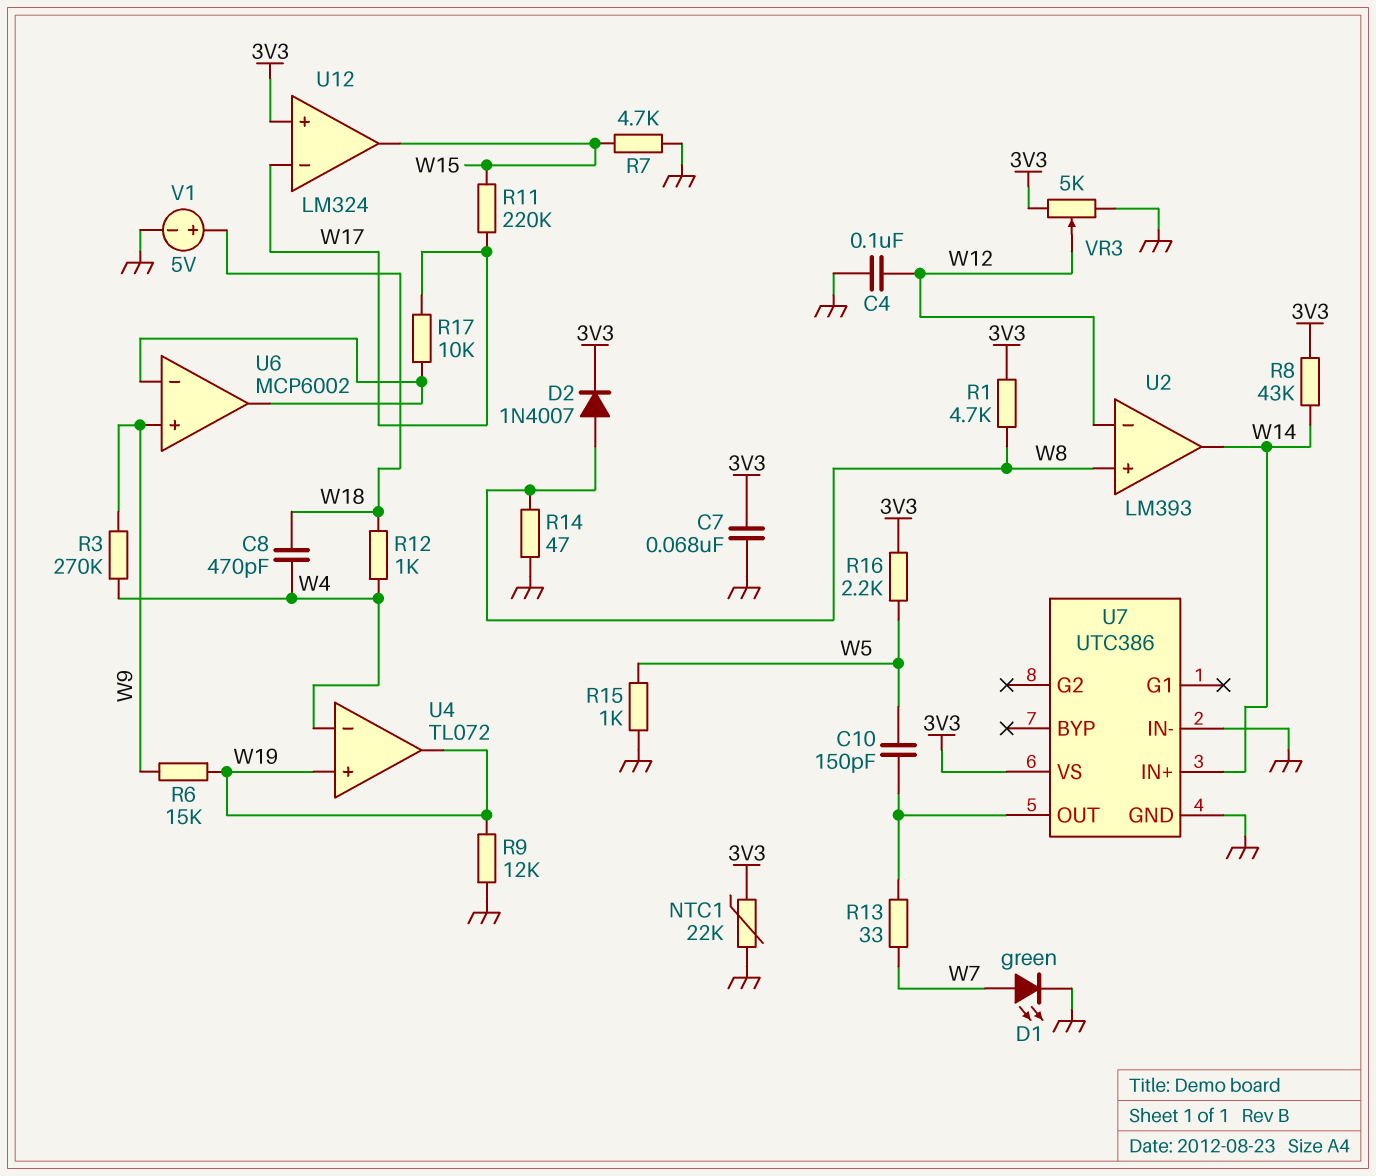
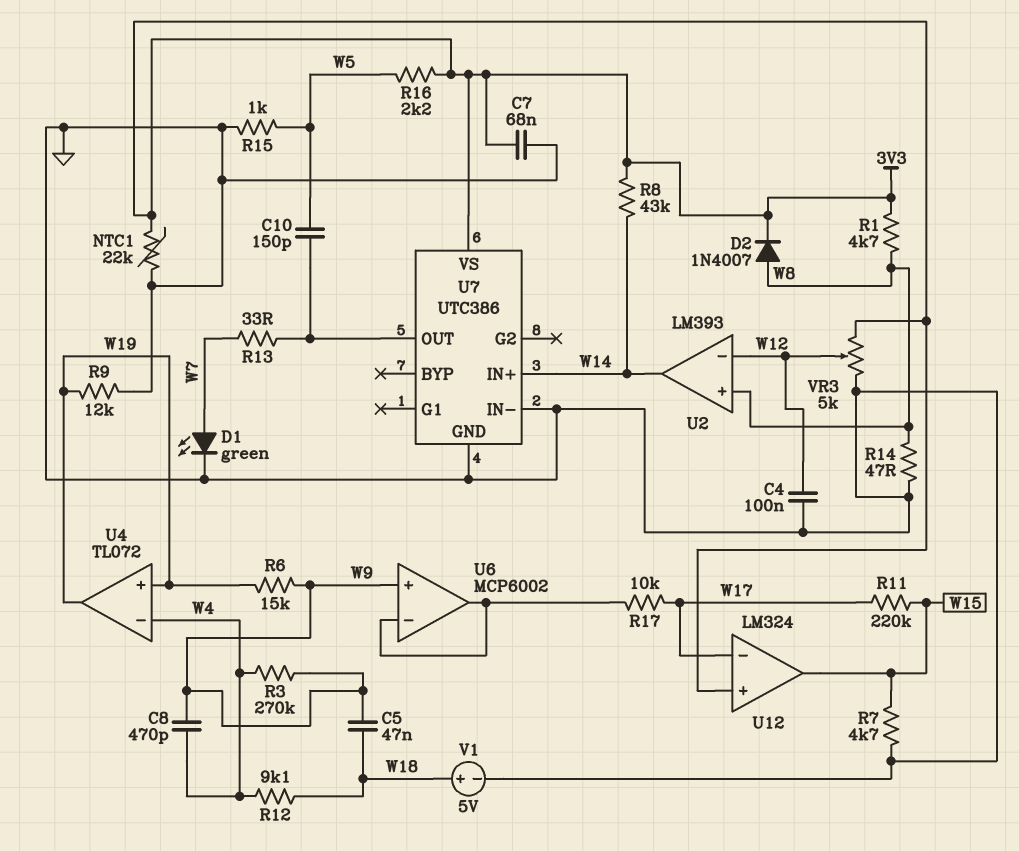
C5: none -> 47nF (W9, W18)
C8: 470pF (W4, W18) -> 470pF (W4, W9)
R12: 1k (W4, W18) -> 9.1k (W4, W18)

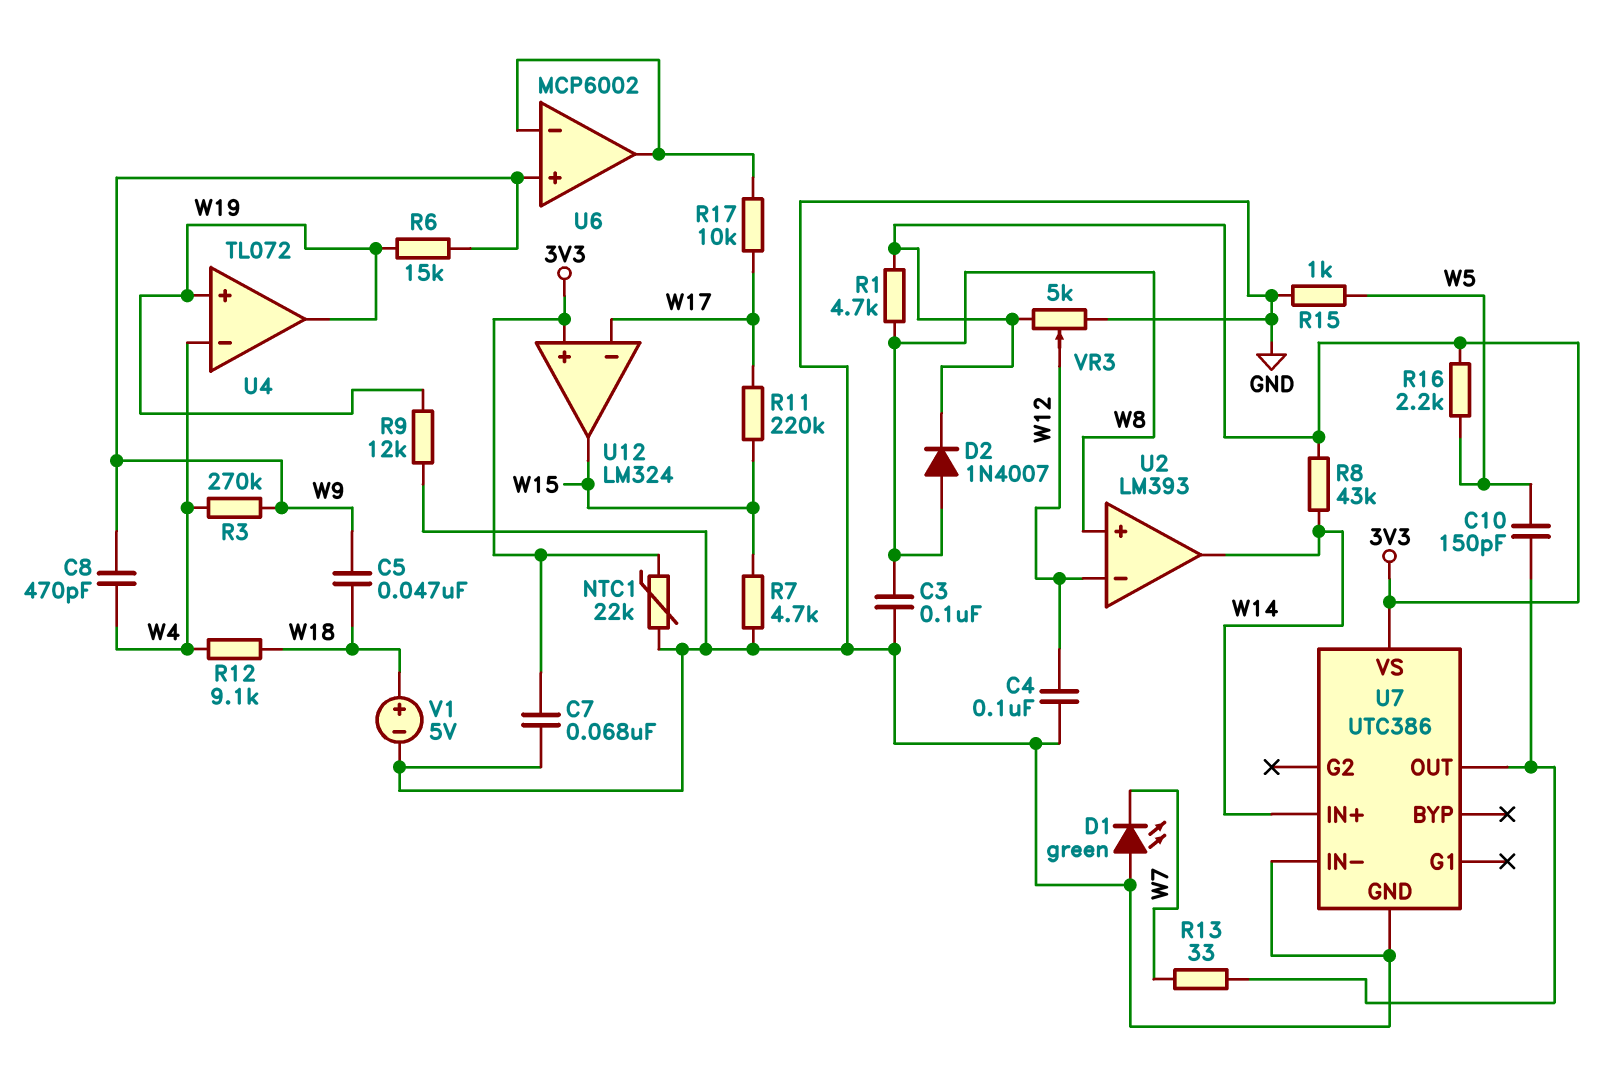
C3: none -> 100nF (GND, W8)
D1: LED green (A W7, K GND) -> LED green (A GND, K W7)
R14: 47 (GND, W8) -> none

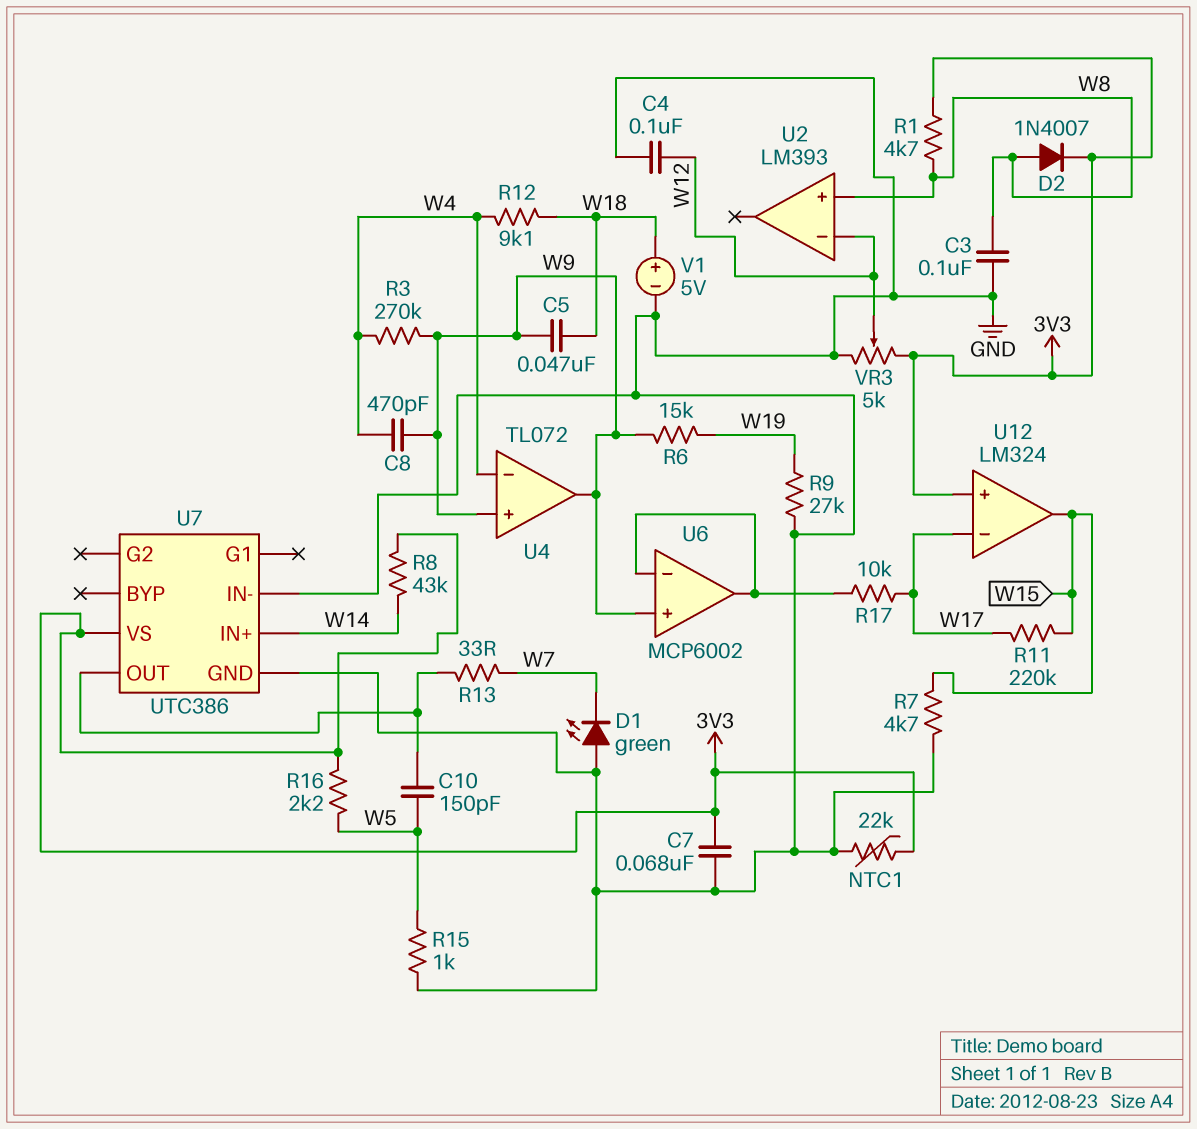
R9: 12k (GND, W19) -> 27k (GND, W19)
U2 pin out: W14 -> none
U4 pin in+: W19 -> W9
U4 pin out: W19 -> W9

